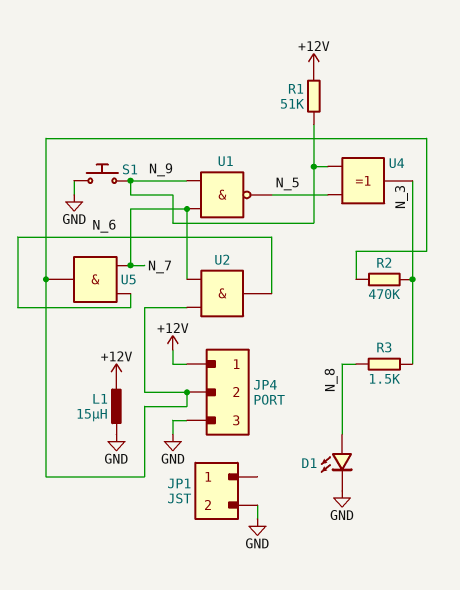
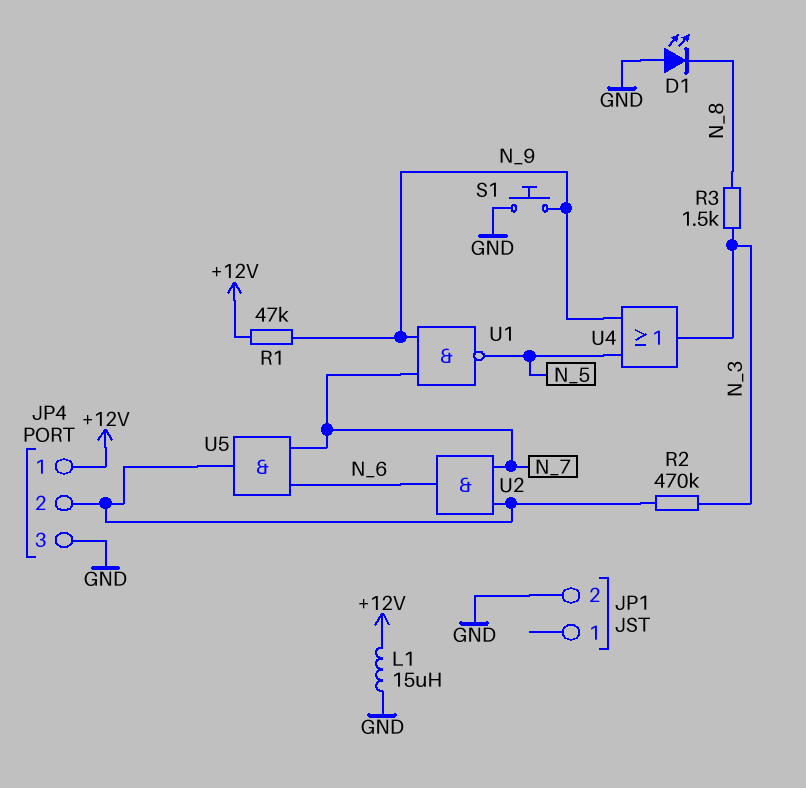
D1: LED (A N_8, K GND) -> LED (A GND, K N_8)
R1: 51k (+12V, N_9) -> 47k (+12V, N_9)
U4: XOR (in N_5, in N_9, out N_3) -> OR (in N_5, in N_9, out N_3)

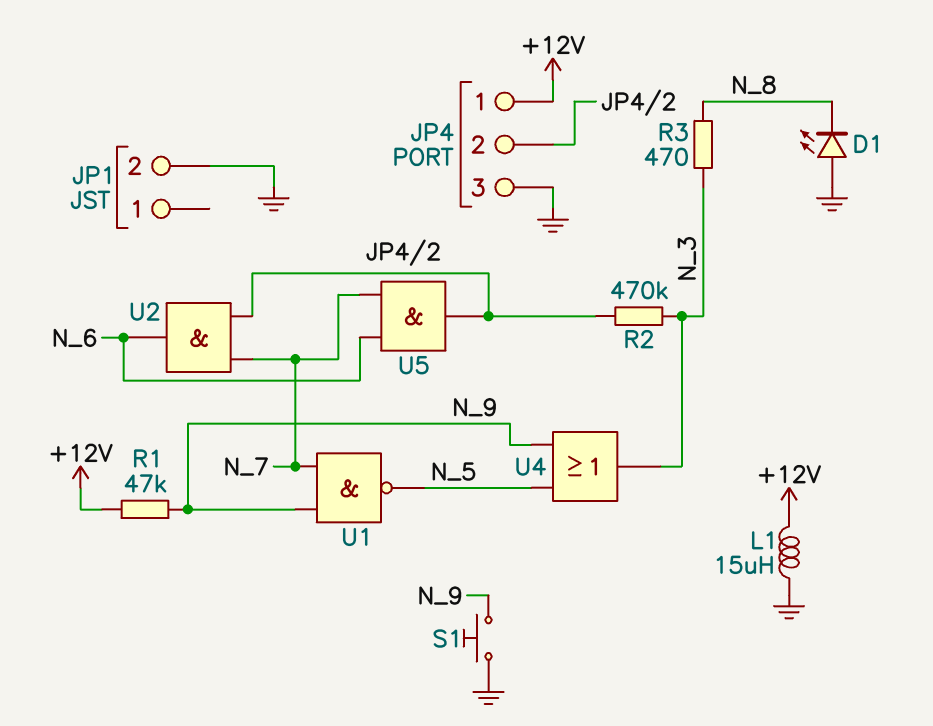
R3: 1.5k (N_3, N_8) -> 470 (N_3, N_8)

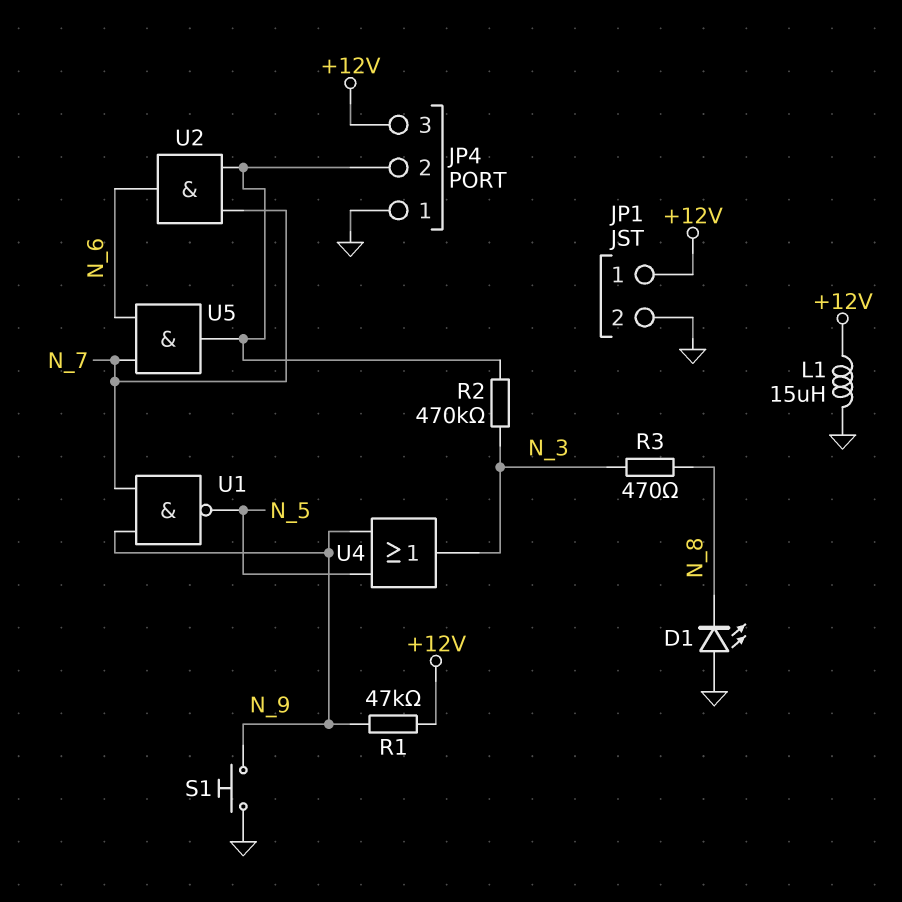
JP1 pin 1: none -> +12V
JP4 pin 1: +12V -> GND
JP4 pin 3: GND -> +12V

